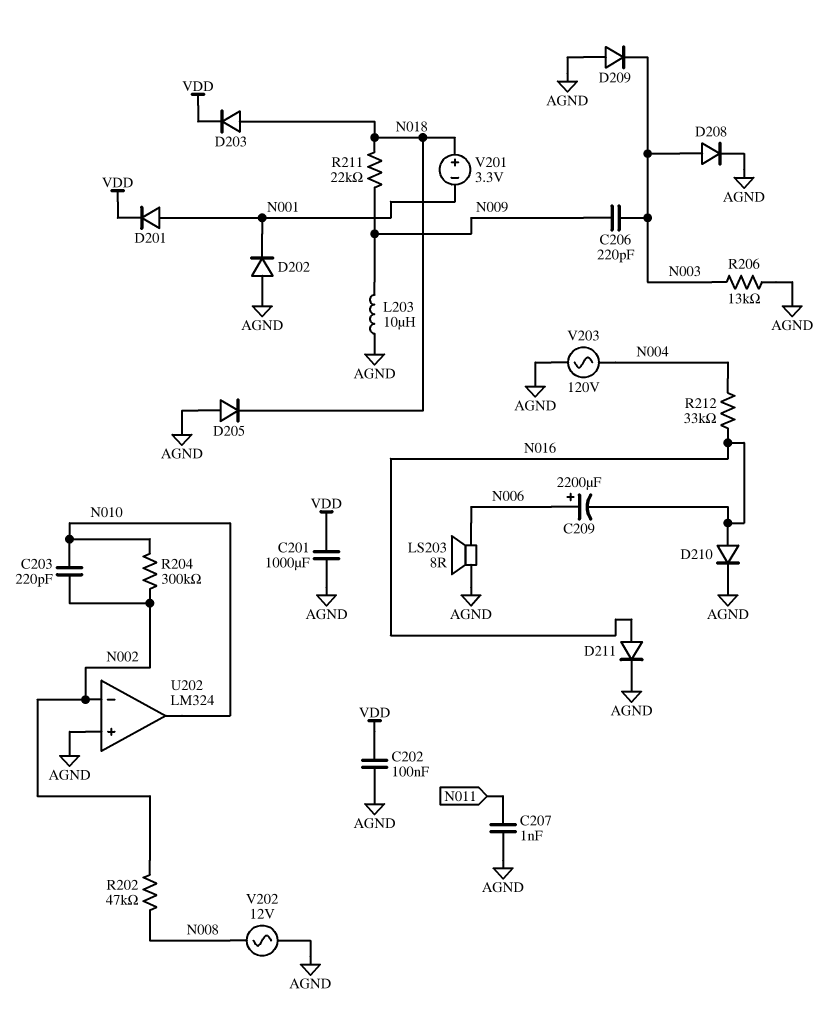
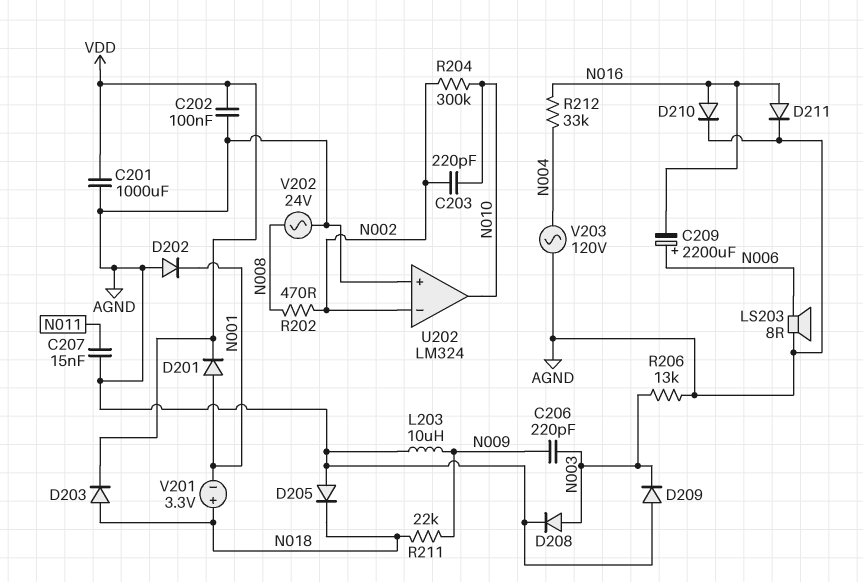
C207: 1nF (AGND, N011) -> 15nF (AGND, N011)
R202: 47k (N002, N008) -> 470 (N002, N008)
V202: AC 12V (AGND, N008) -> AC 24V (AGND, N008)

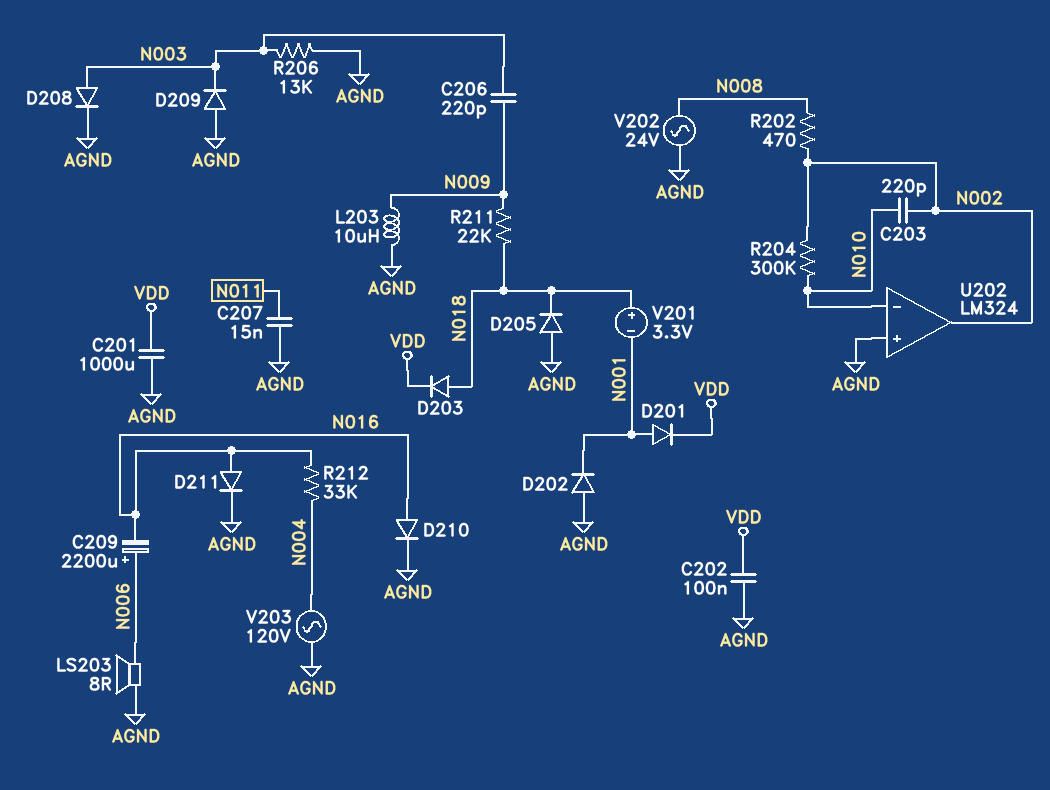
U202 pin in-: N002 -> N010
U202 pin out: N010 -> N002

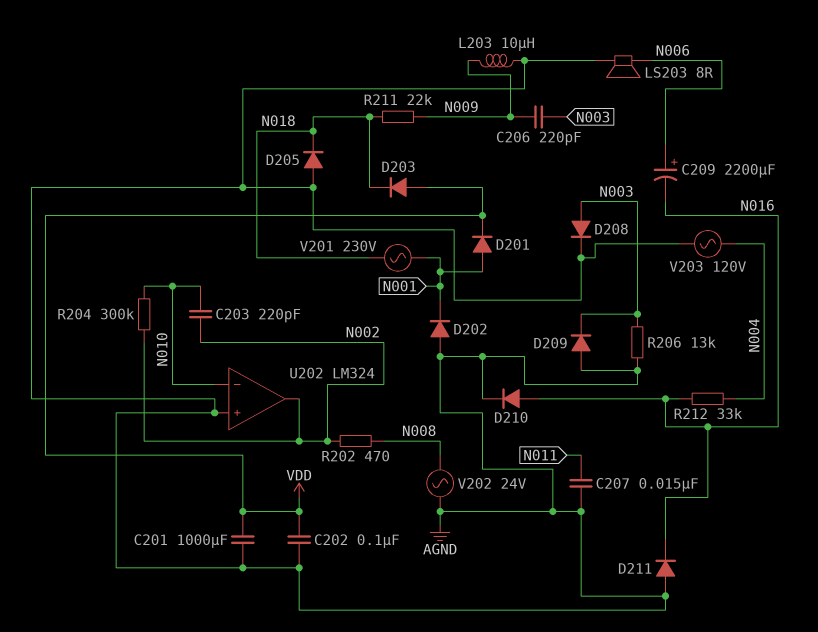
D203: diode (A N018, K VDD) -> diode (A VDD, K N018)
D211: diode (A N016, K AGND) -> diode (A AGND, K N016)
V201: 3.3V (plus N018, minus N001) -> AC 230V (N001, N018)

